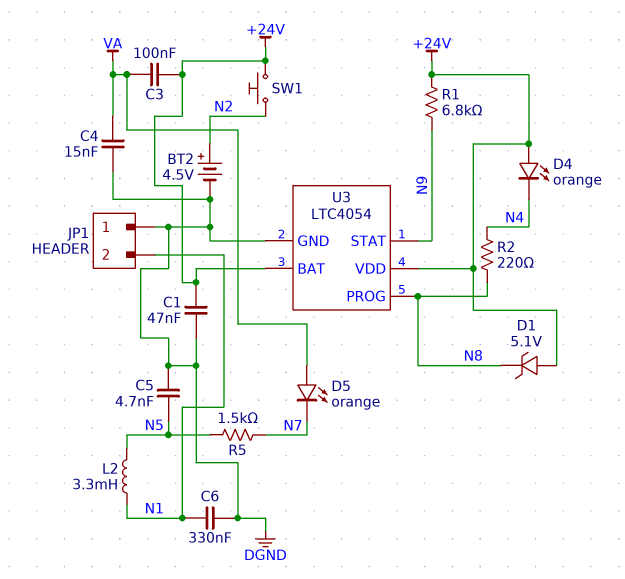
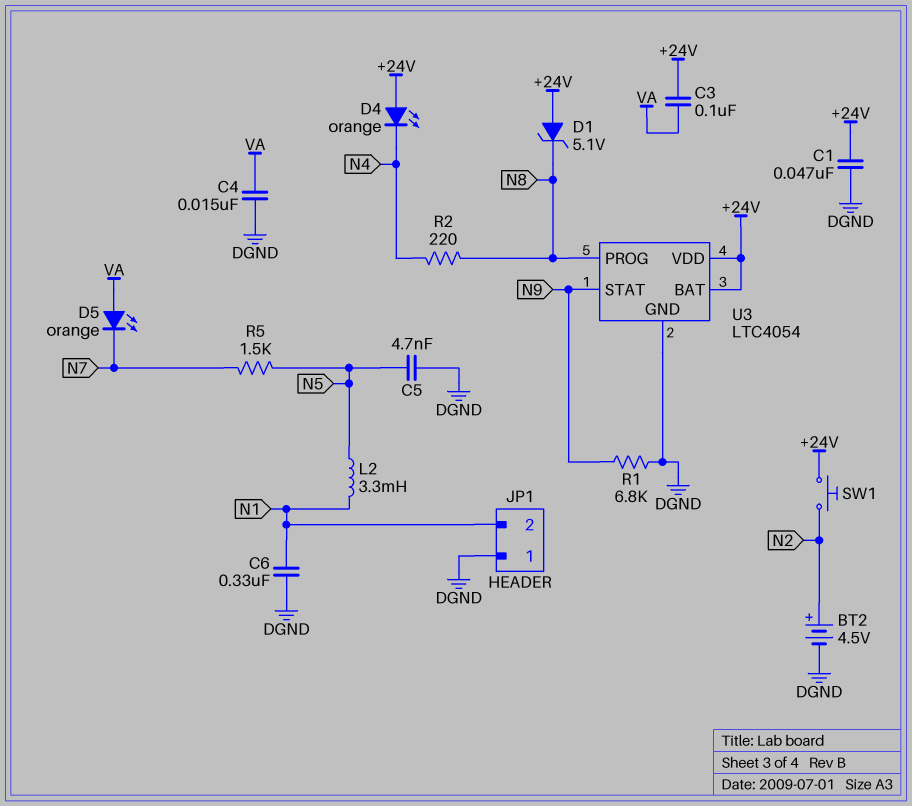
R1: 6.8k (+24V, N9) -> 6.8k (DGND, N9)

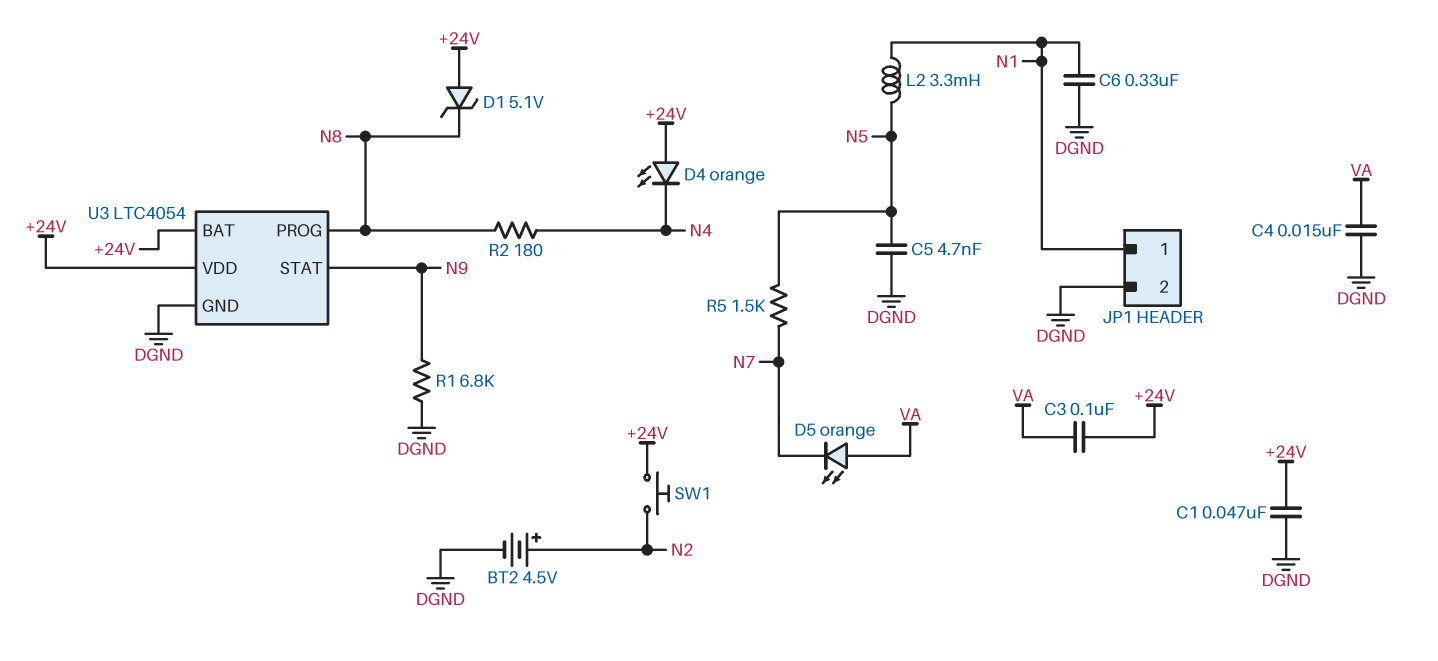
JP1 pin 1: DGND -> N1
JP1 pin 2: N1 -> DGND
R2: 220 (N4, N8) -> 180 (N4, N8)

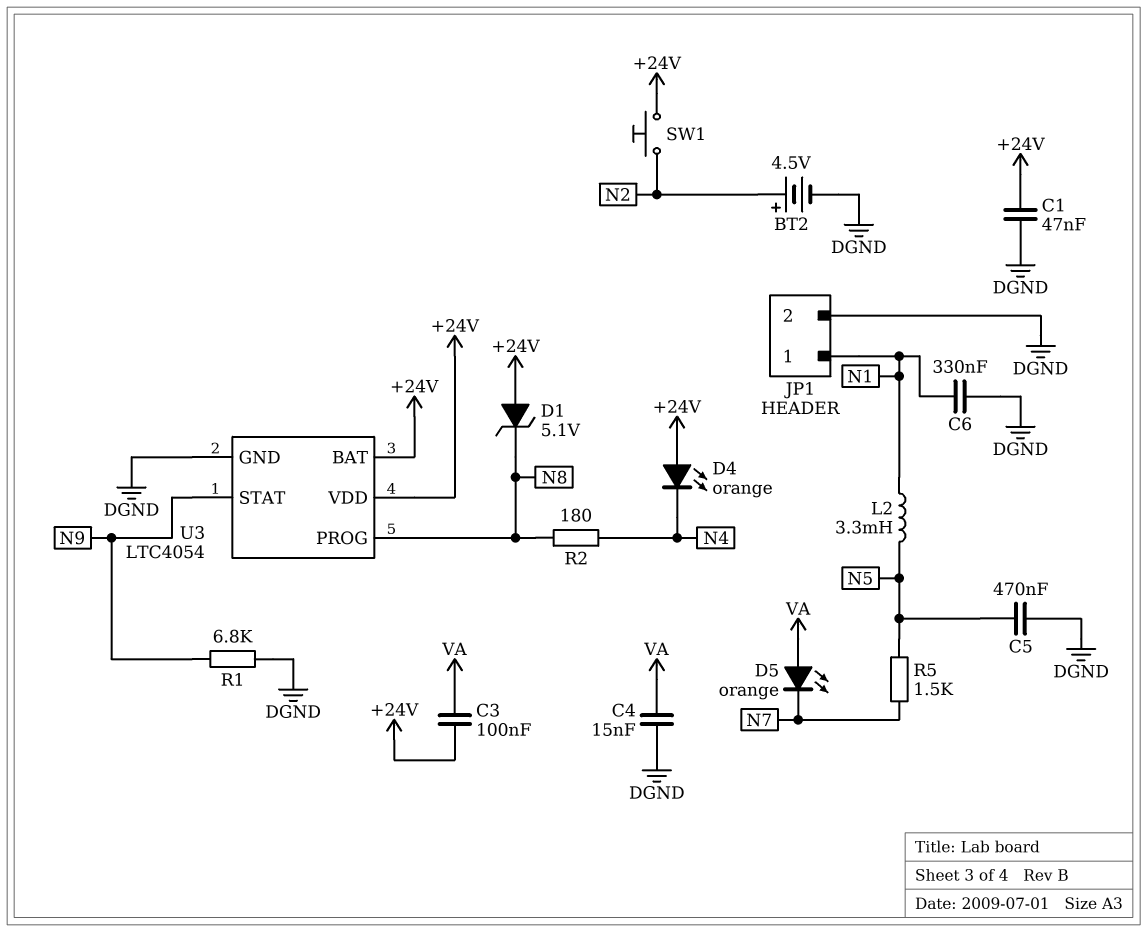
C5: 4.7nF (DGND, N5) -> 470nF (DGND, N5)

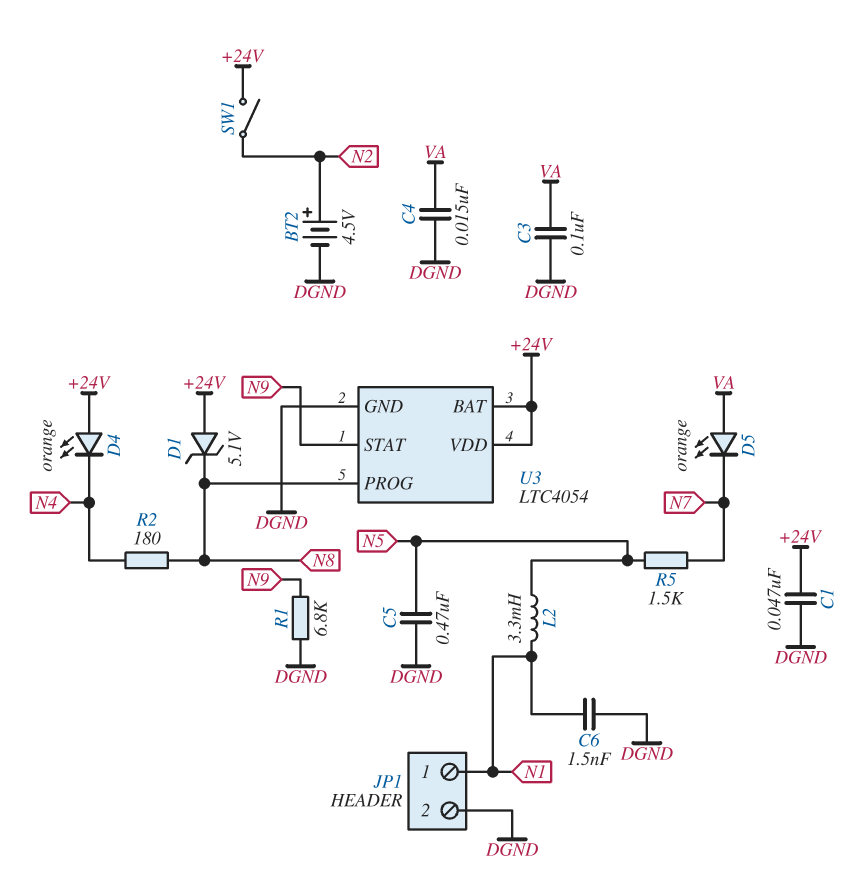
C3: 100nF (+24V, VA) -> 100nF (DGND, VA)
C6: 330nF (DGND, N1) -> 1.5nF (DGND, N1)
SW1: button (+24V, N2) -> switch (+24V, N2)

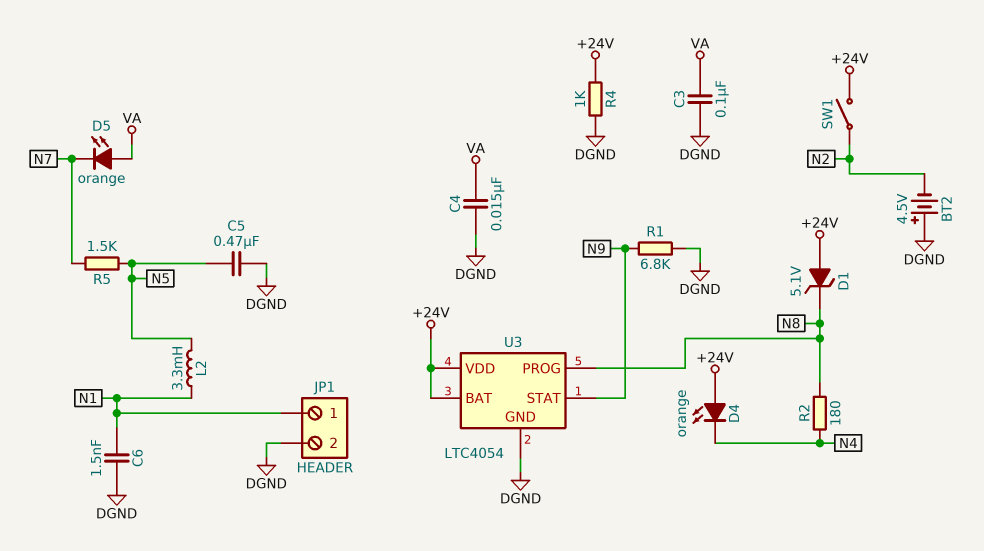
BT2: 4.5V (plus N2, minus DGND) -> 4.5V (plus DGND, minus N2)
C1: 47nF (+24V, DGND) -> none
R4: none -> 1k (+24V, DGND)

